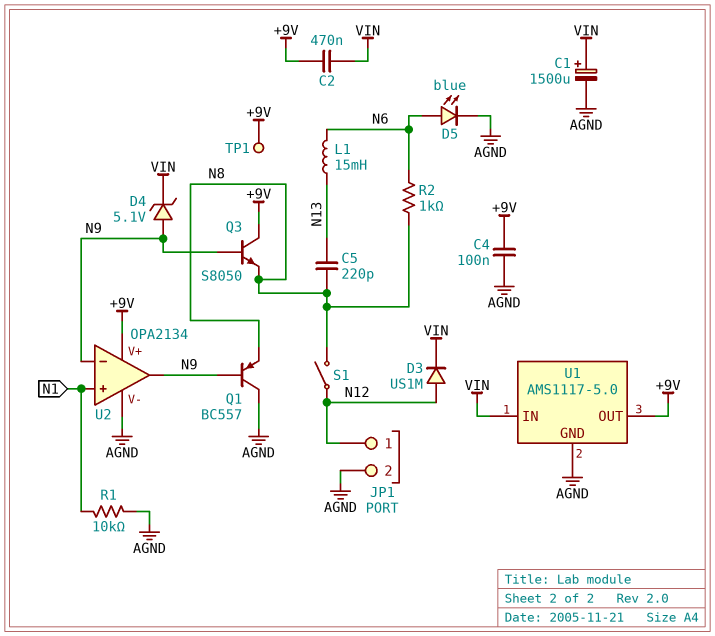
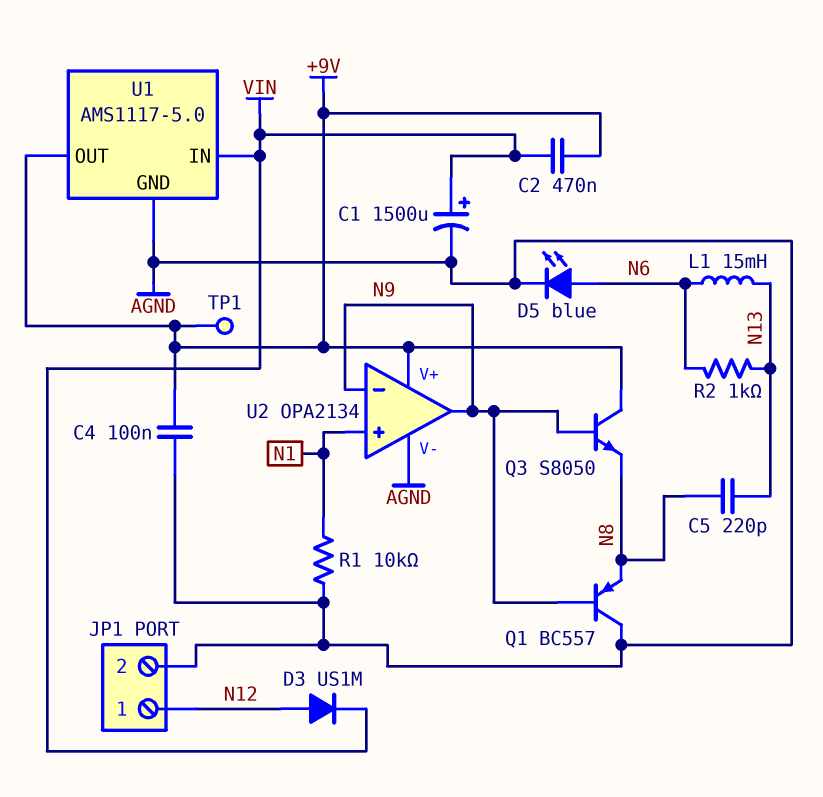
D4: zener 5.1V (A N9, K VIN) -> none
R2: 1k (N6, N8) -> 1k (N6, N13)
S1: switch (N8, N12) -> none

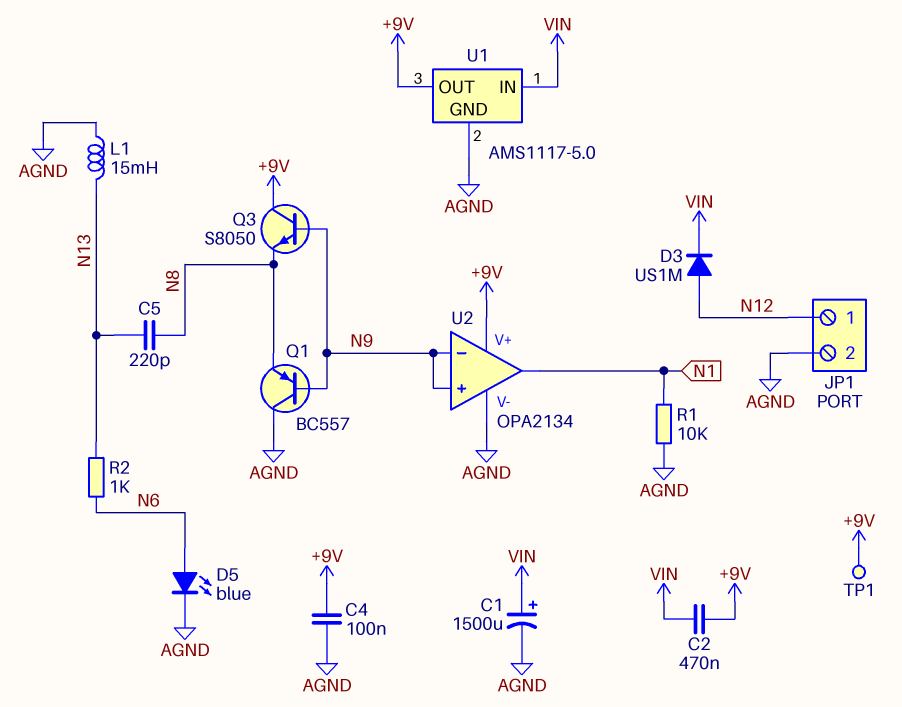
L1: 15mH (N6, N13) -> 15mH (AGND, N13)
U2 pin in+: N1 -> N9
U2 pin out: N9 -> N1

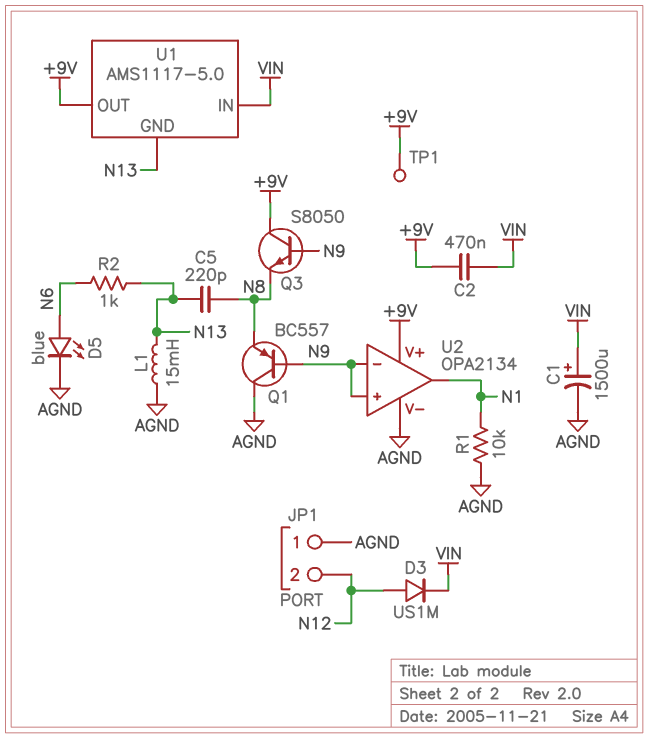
C4: 100nF (+9V, AGND) -> none
JP1 pin 1: N12 -> AGND
JP1 pin 2: AGND -> N12
U1 pin GND: AGND -> N13

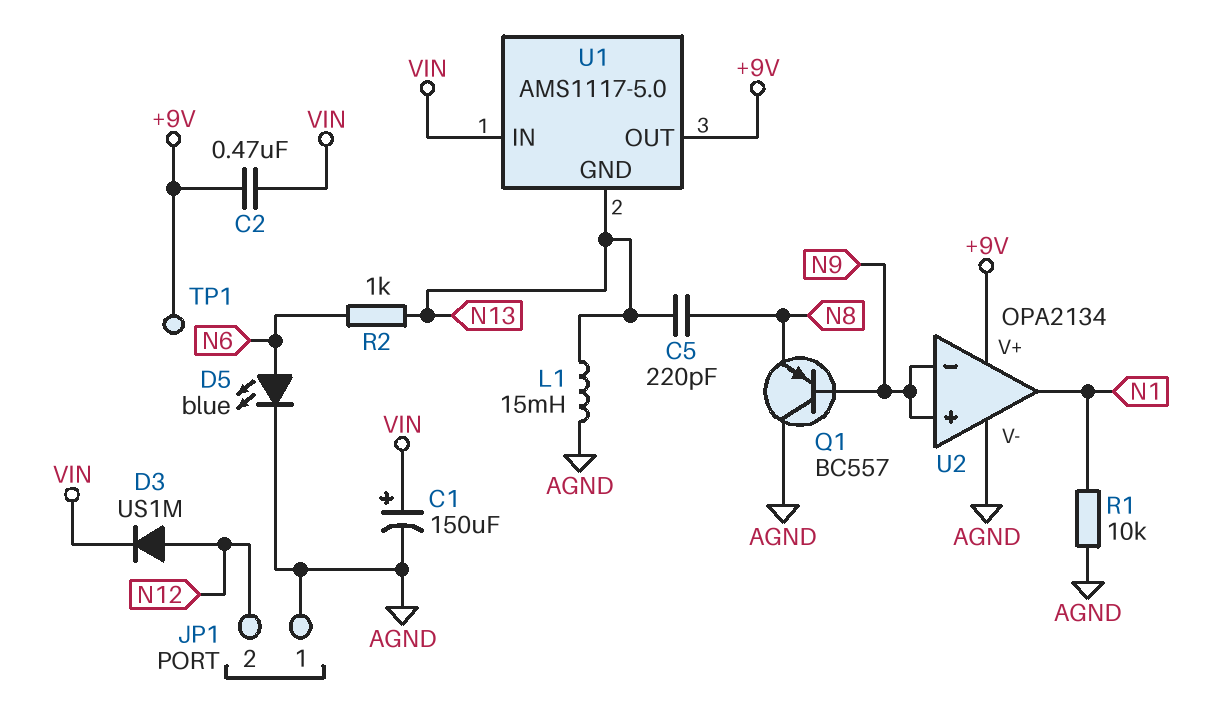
C1: 1500uF (plus VIN, minus AGND) -> 150uF (plus VIN, minus AGND)
Q3: NPN S8050 (B N9, C +9V, E N8) -> none

